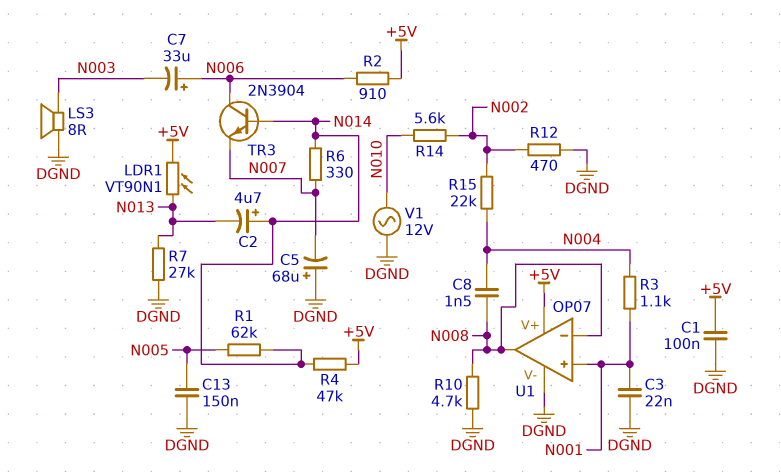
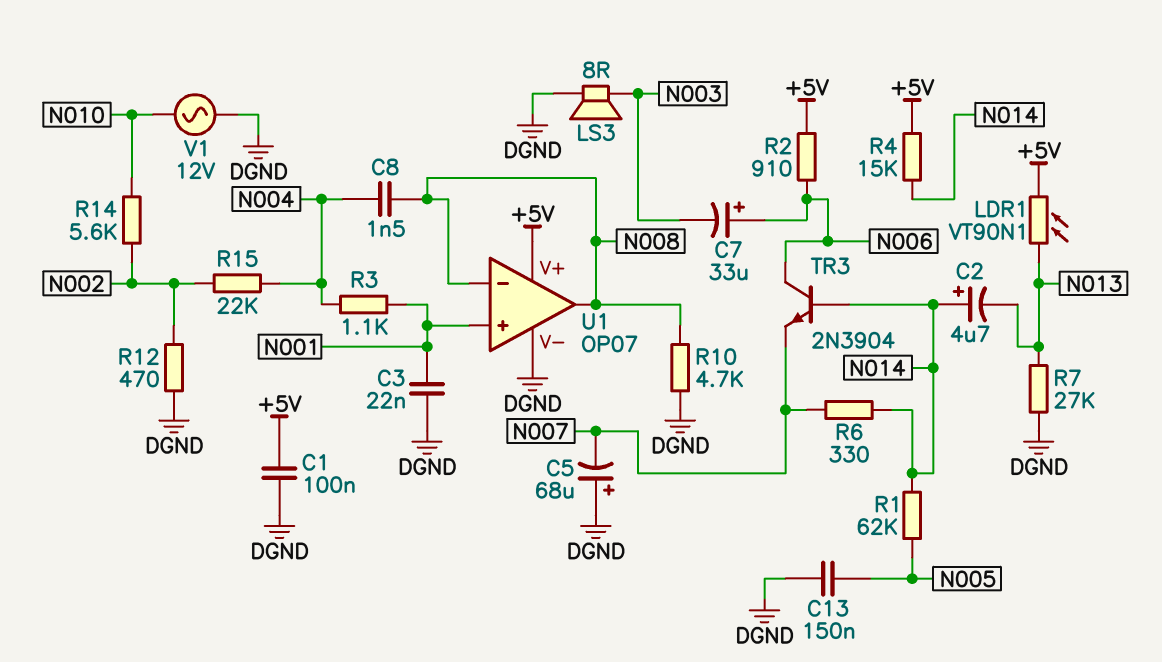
R4: 47k (+5V, N014) -> 15k (+5V, N014)

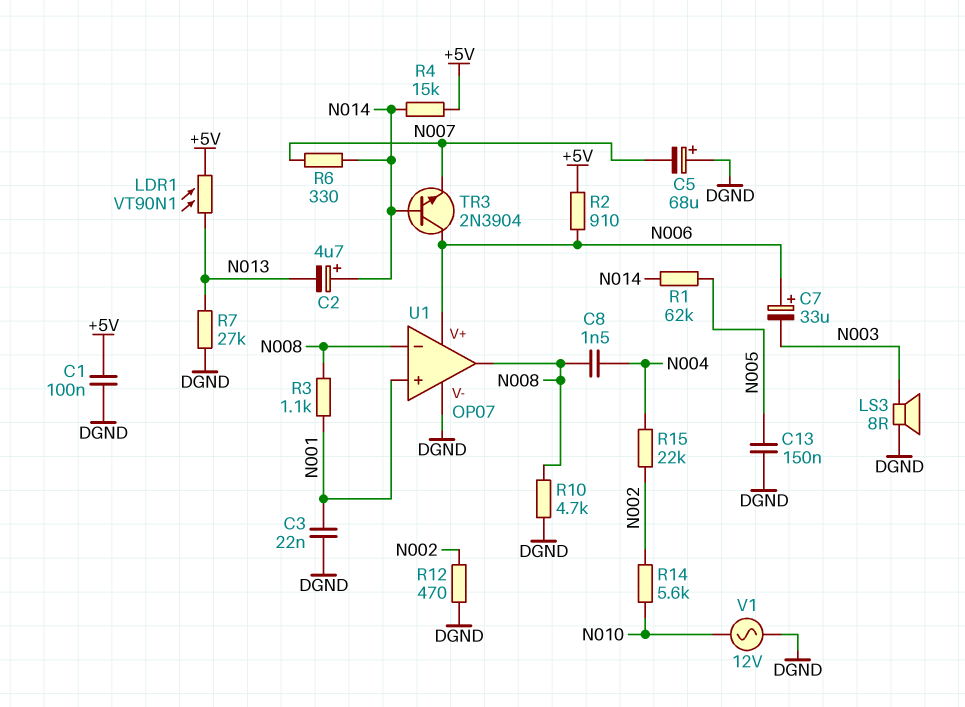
R3: 1.1k (N001, N004) -> 1.1k (N001, N008)
U1 pin V+: +5V -> N006

